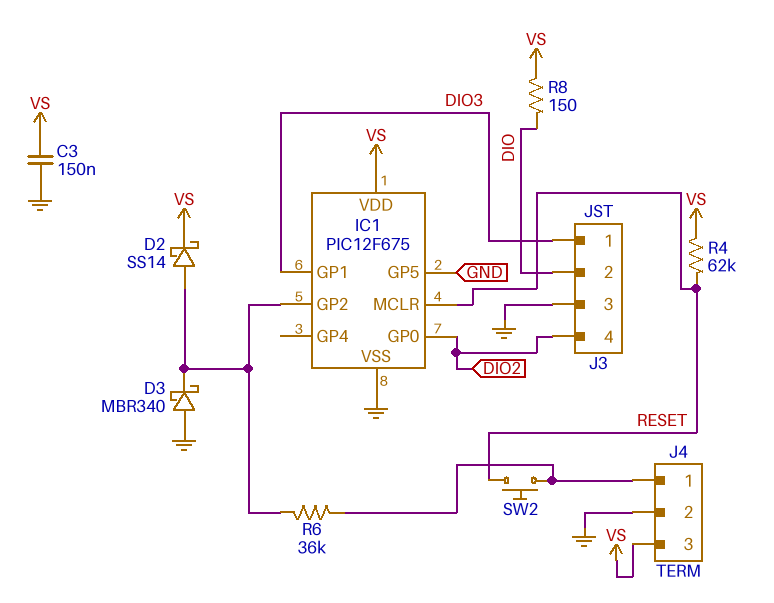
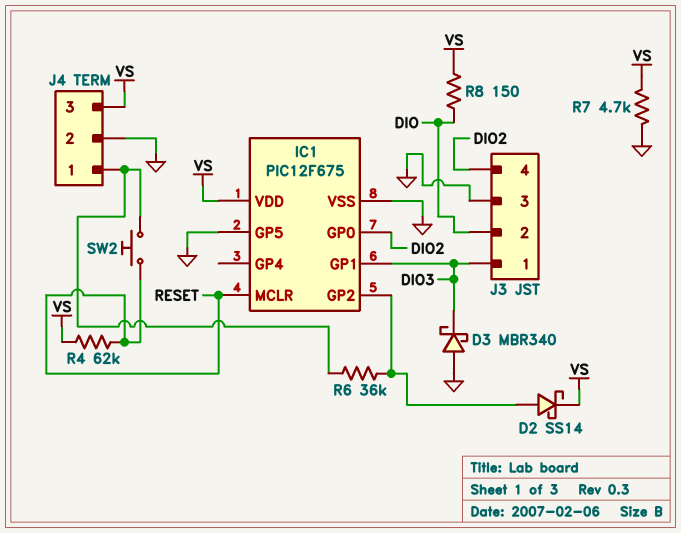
C3: 150nF (GND, VS) -> none
D3: schottky MBR340 (A GND, K IC1/GP2) -> schottky MBR340 (A GND, K DIO3)
R7: none -> 4.7k (GND, VS)

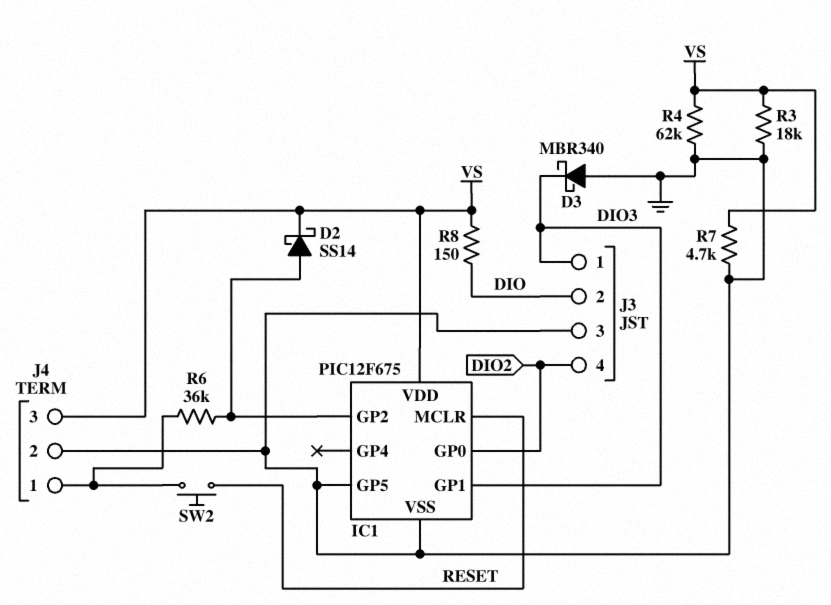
R3: none -> 18k (GND, VS)
R4: 62k (RESET, VS) -> 62k (GND, VS)

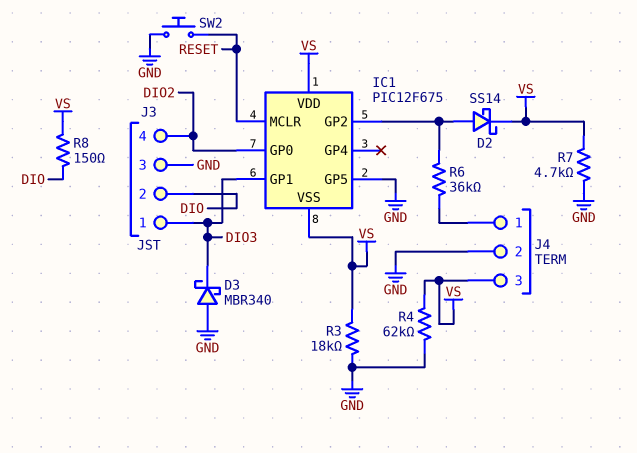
IC1 pin VSS: GND -> VS
SW2: button (J4/1, RESET) -> button (GND, RESET)

